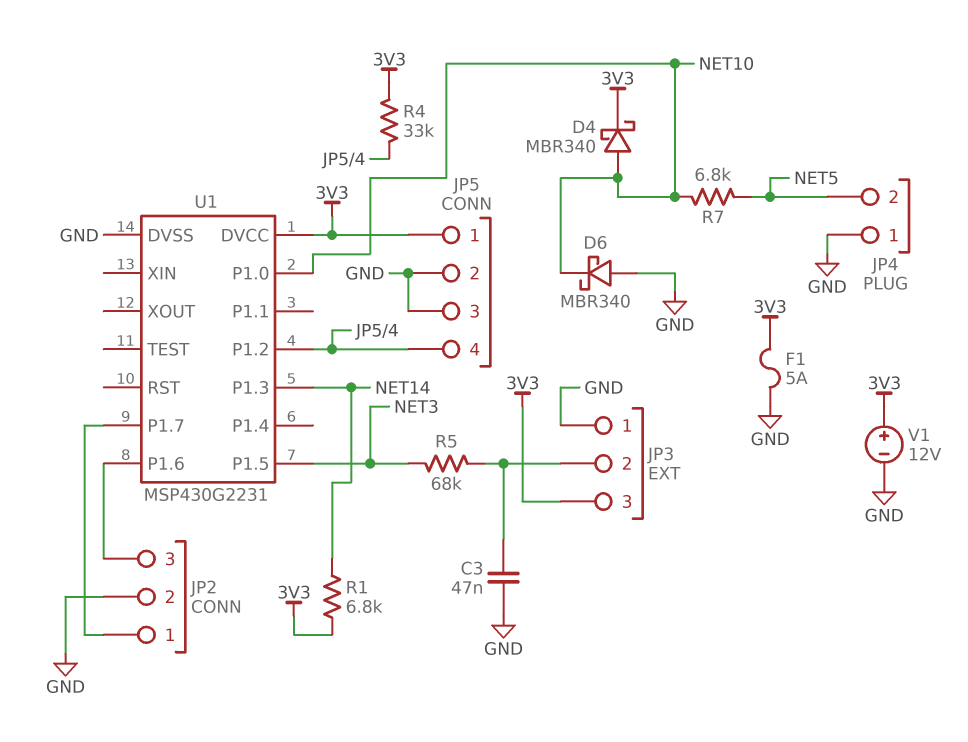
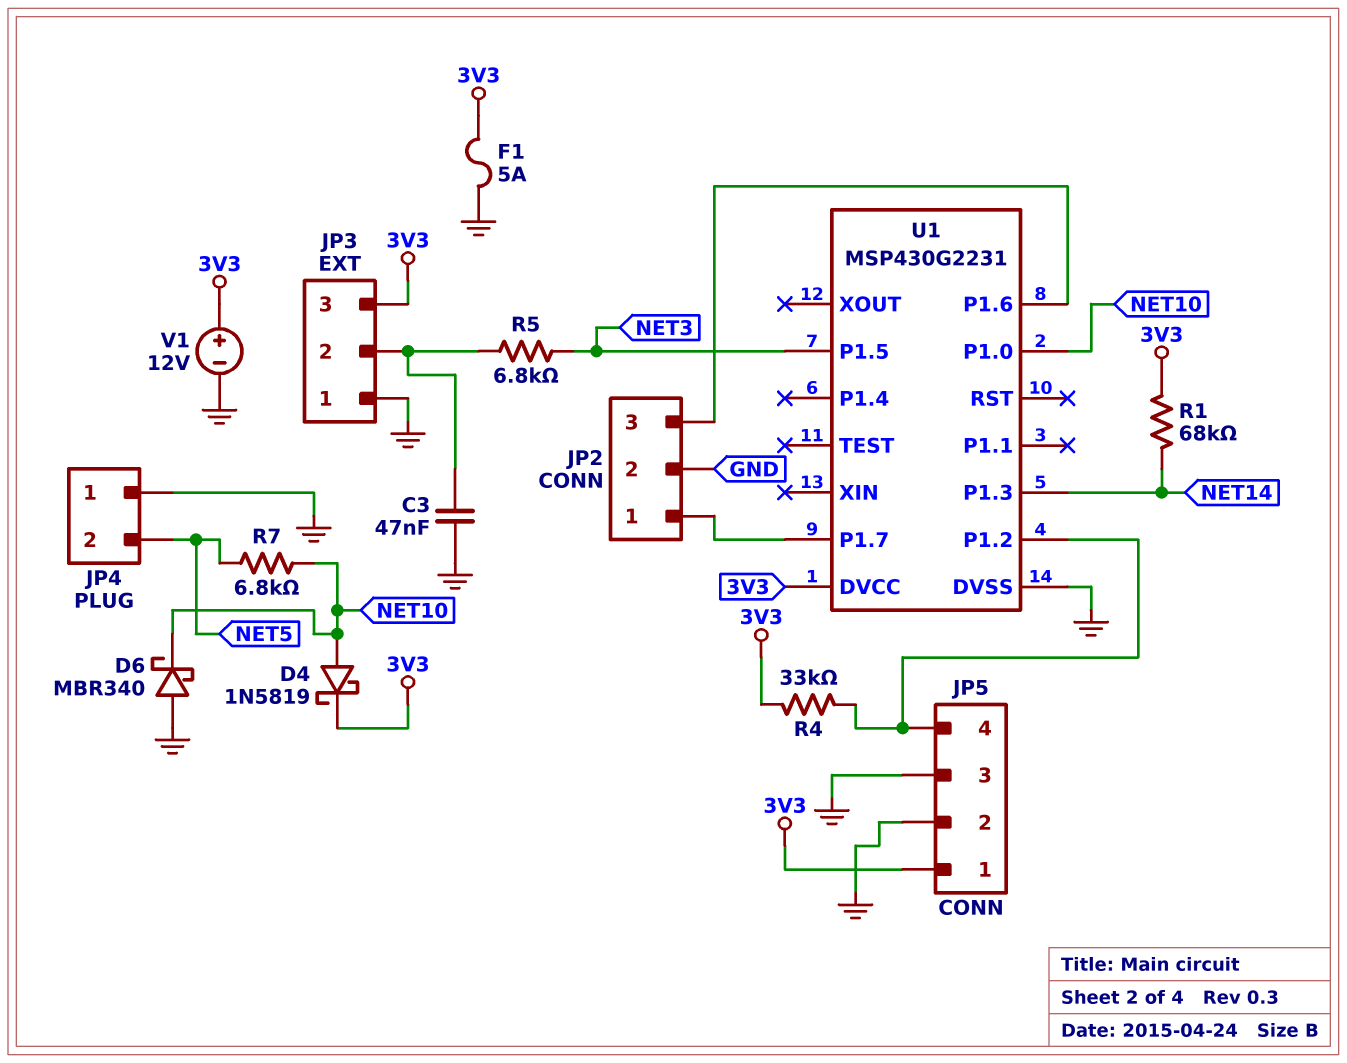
D4: schottky MBR340 (A NET10, K 3V3) -> schottky 1N5819 (A NET10, K 3V3)
R1: 6.8k (3V3, NET14) -> 68k (3V3, NET14)
R5: 68k (JP3/2, NET3) -> 6.8k (JP3/2, NET3)

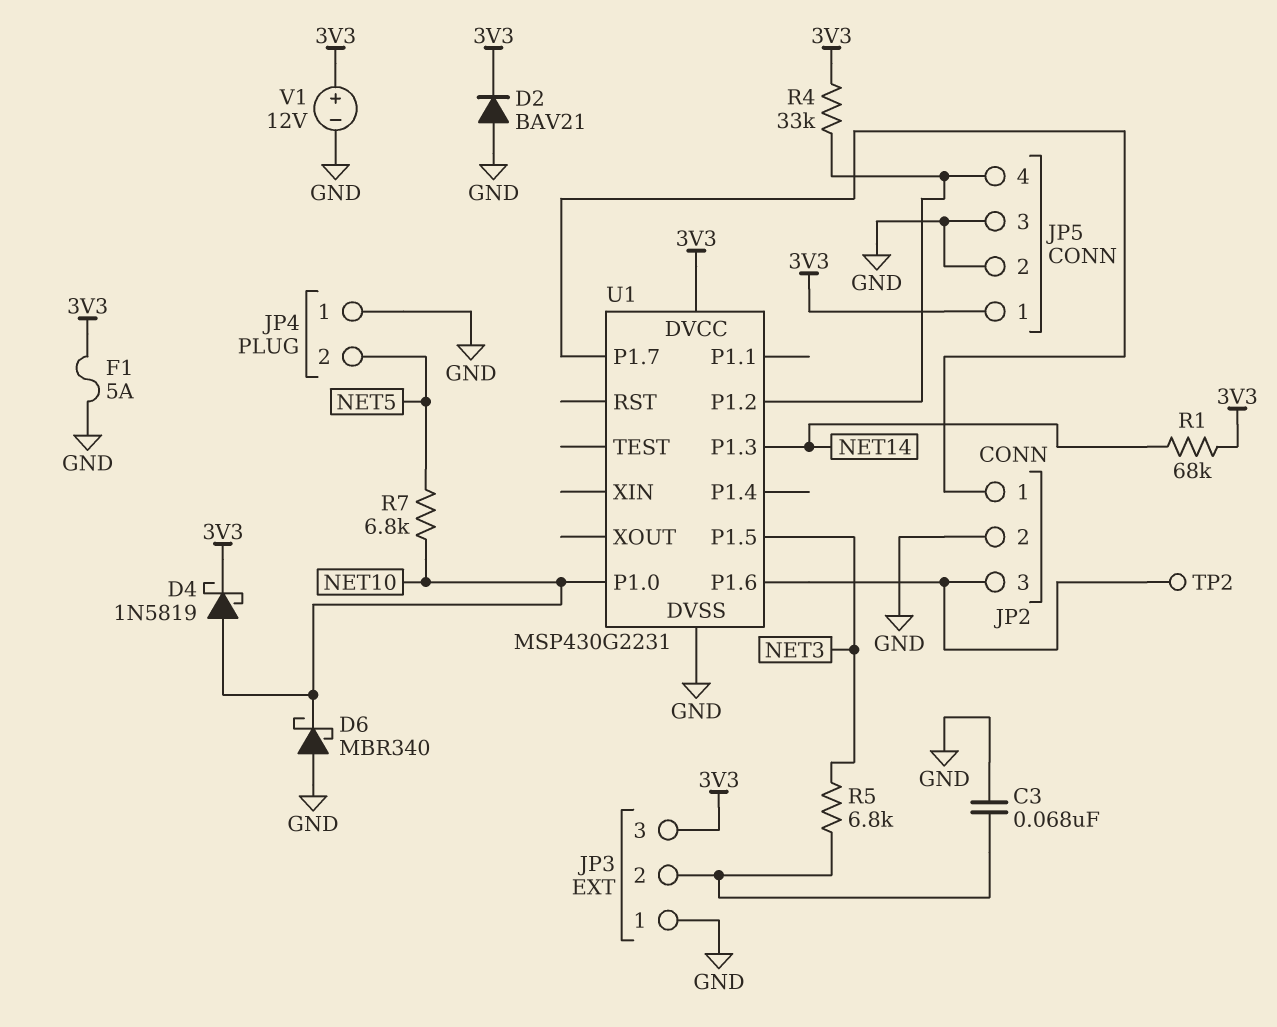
C3: 47nF (GND, JP3/2) -> 68nF (GND, JP3/2)
D2: none -> diode BAV21 (A GND, K 3V3)
TP2: none -> test point (JP2/3)

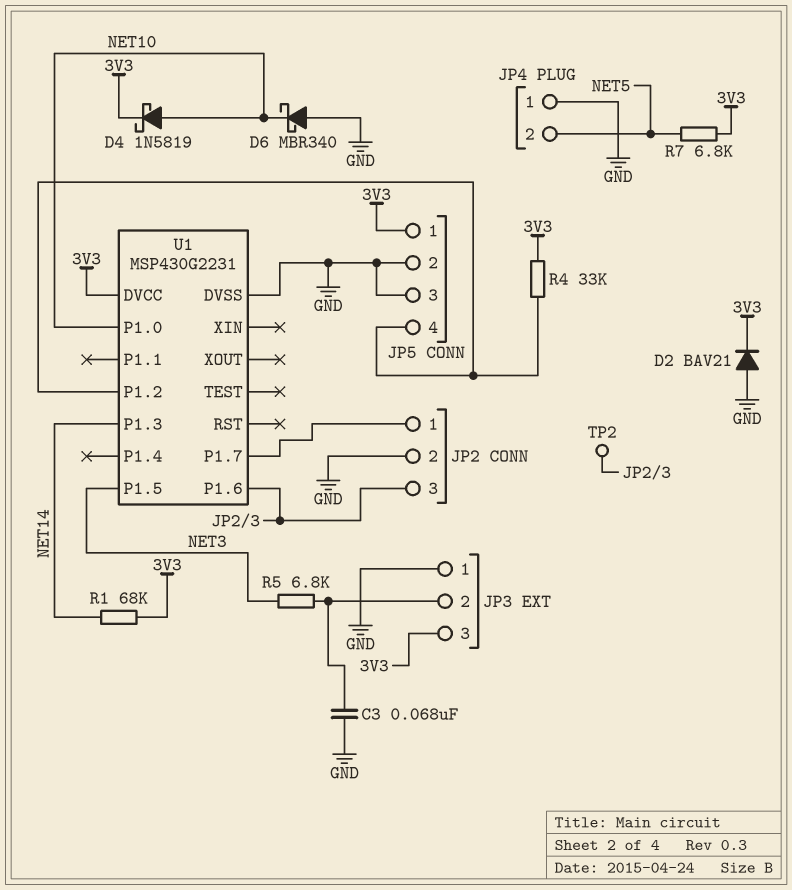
F1: 5A (3V3, GND) -> none
R7: 6.8k (NET5, NET10) -> 6.8k (3V3, NET5)
V1: 12V (plus 3V3, minus GND) -> none

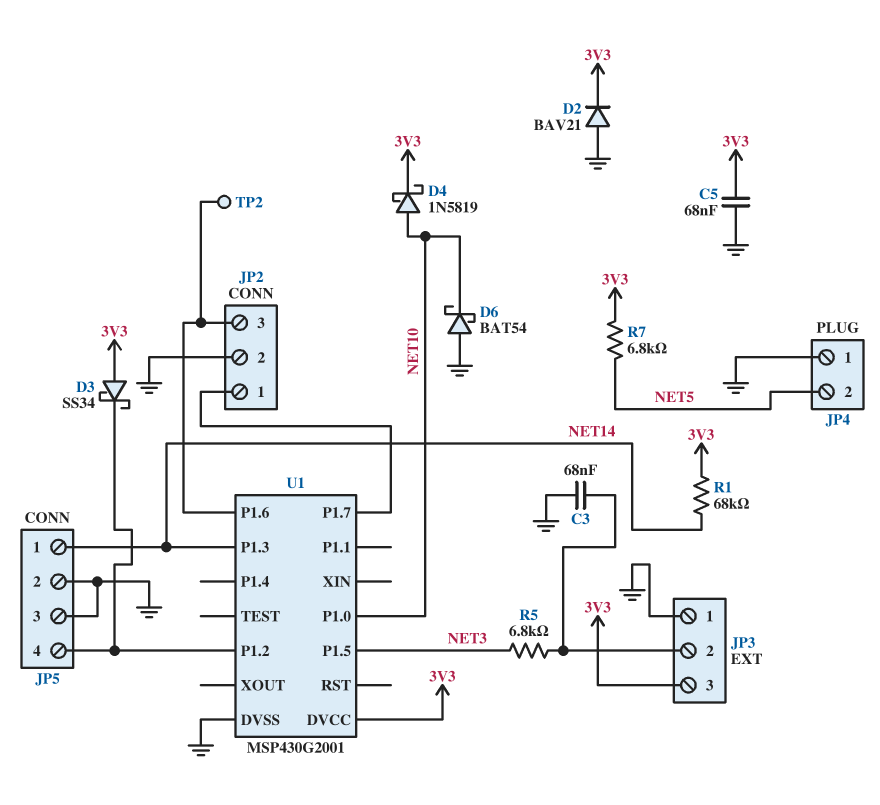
C5: none -> 68nF (3V3, GND)
D3: none -> schottky SS34 (A 3V3, K JP5/4)
D6: schottky MBR340 (A GND, K NET10) -> schottky BAT54 (A GND, K NET10)
JP5 pin 1: 3V3 -> NET14
R4: 33k (3V3, JP5/4) -> none
U1: MSP430G2231 -> MSP430G2001

